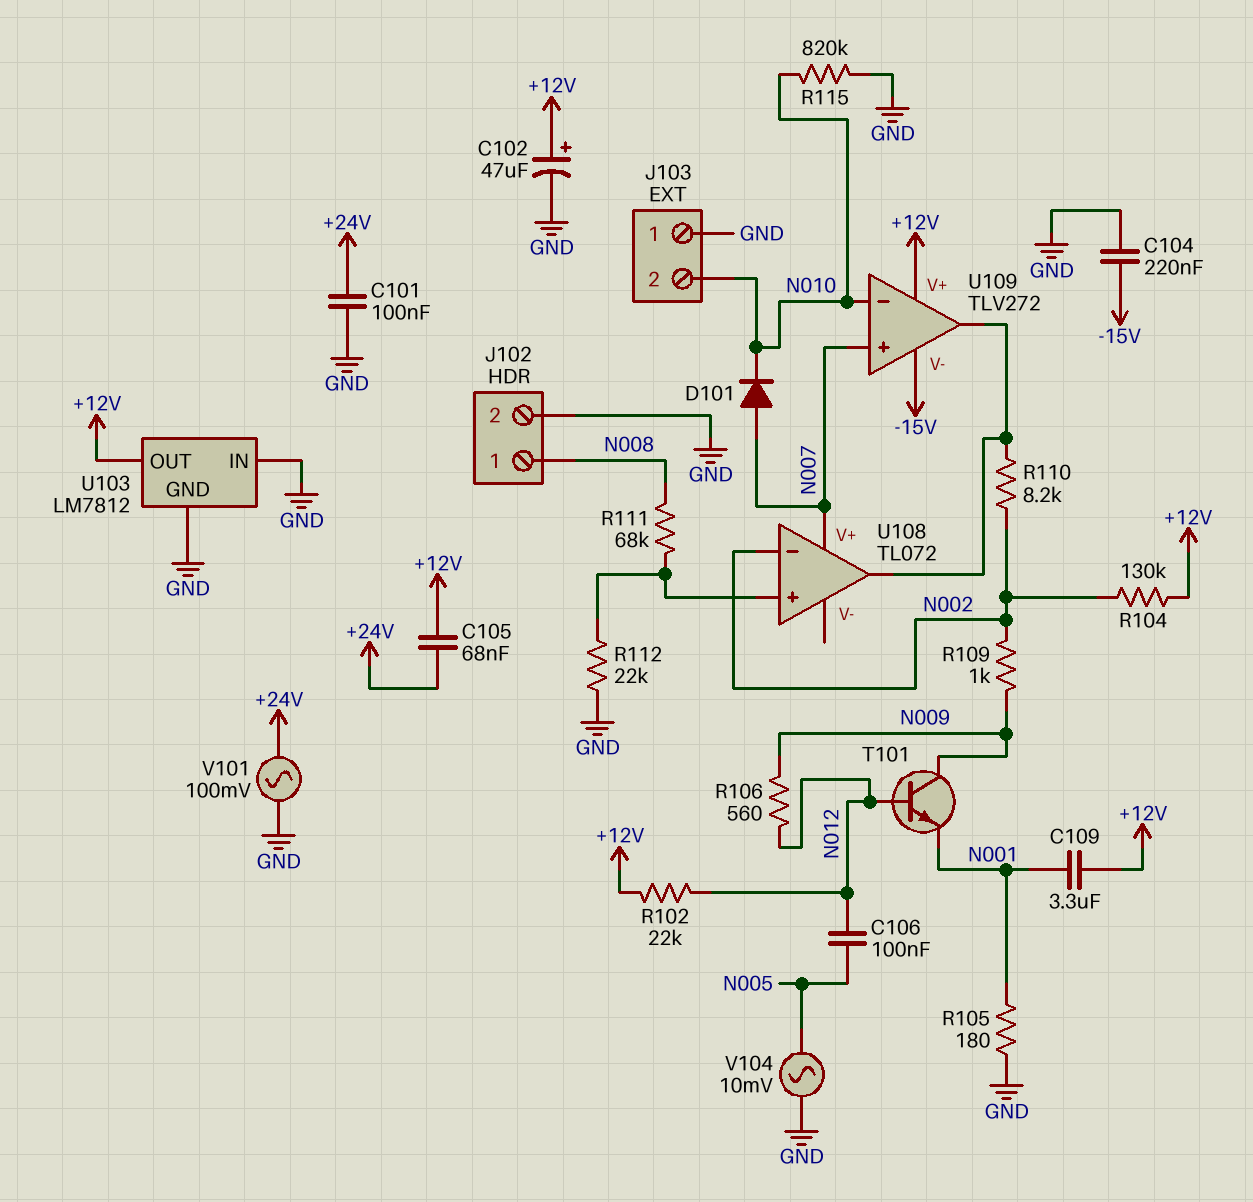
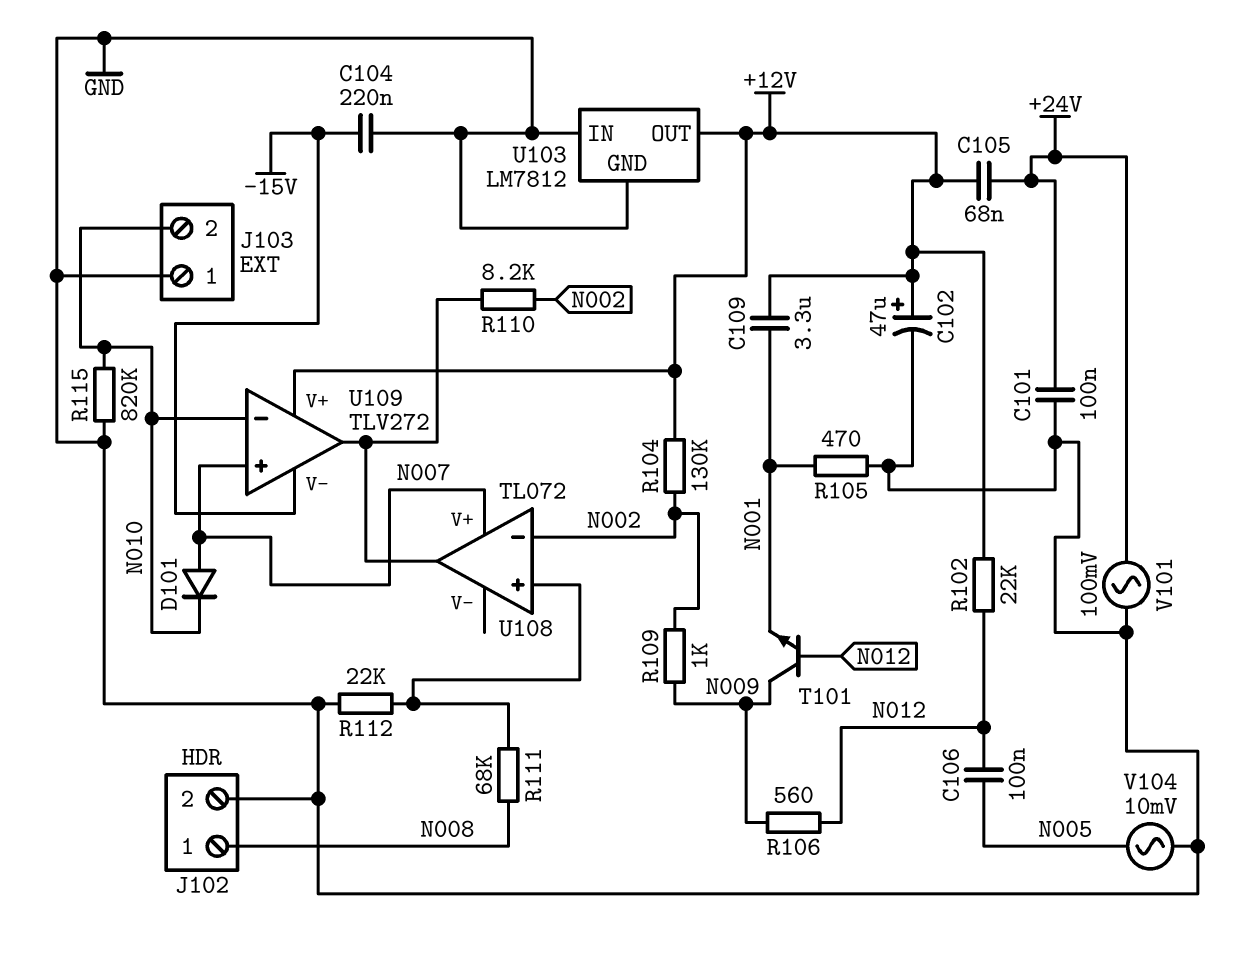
R105: 180 (GND, N001) -> 470 (GND, N001)

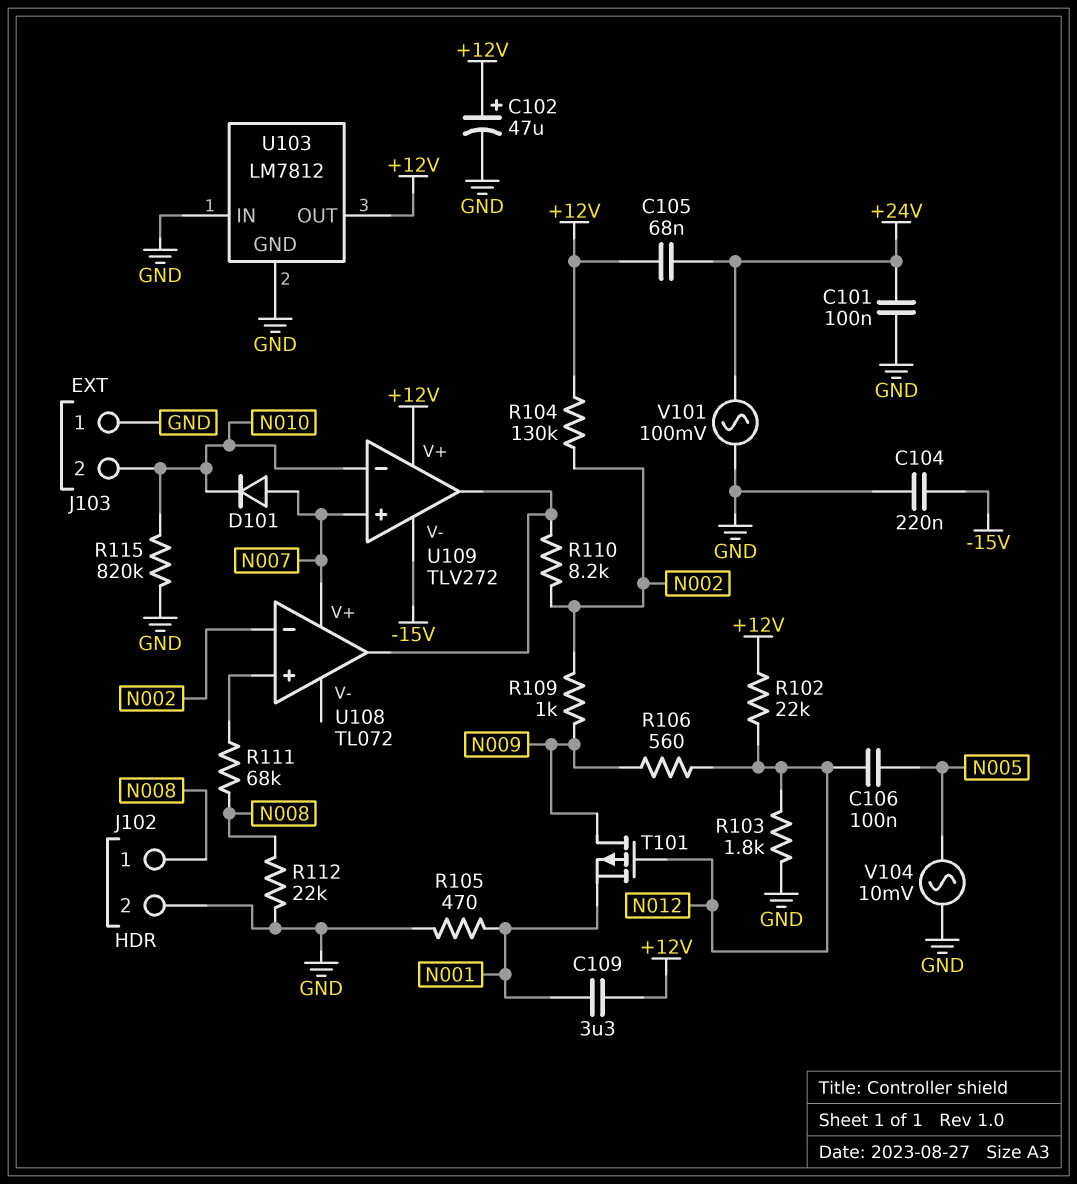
R103: none -> 1.8k (GND, N012)
R112: 22k (GND, U108/in+) -> 22k (GND, N008)
T101: NPN (B N012, C N009, E N001) -> PMOS (G N012, D N009, S N001)

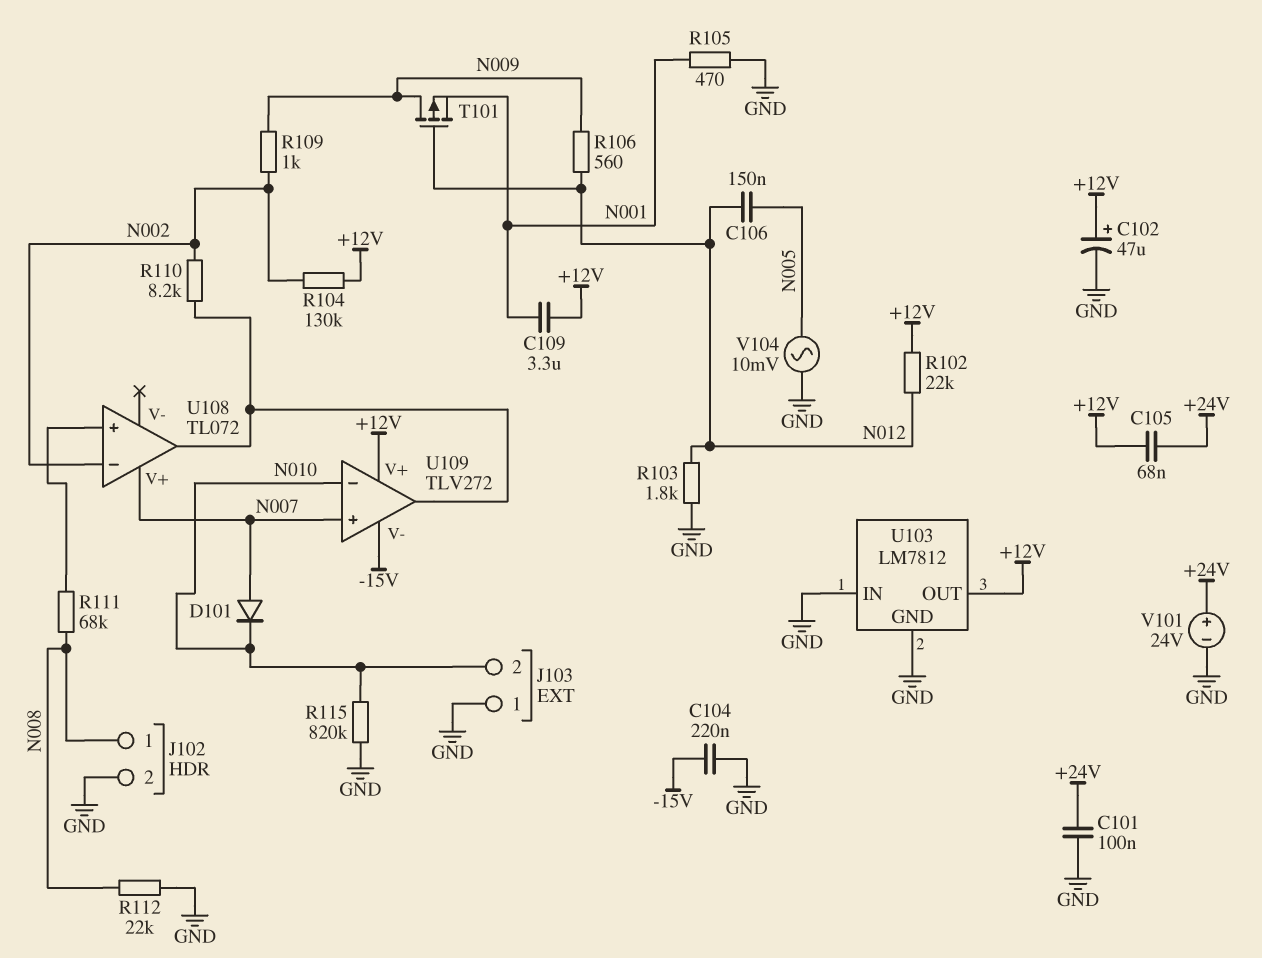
C106: 100nF (N005, N012) -> 150nF (N005, N012)
V101: AC 100mV (+24V, GND) -> 24V (plus +24V, minus GND)

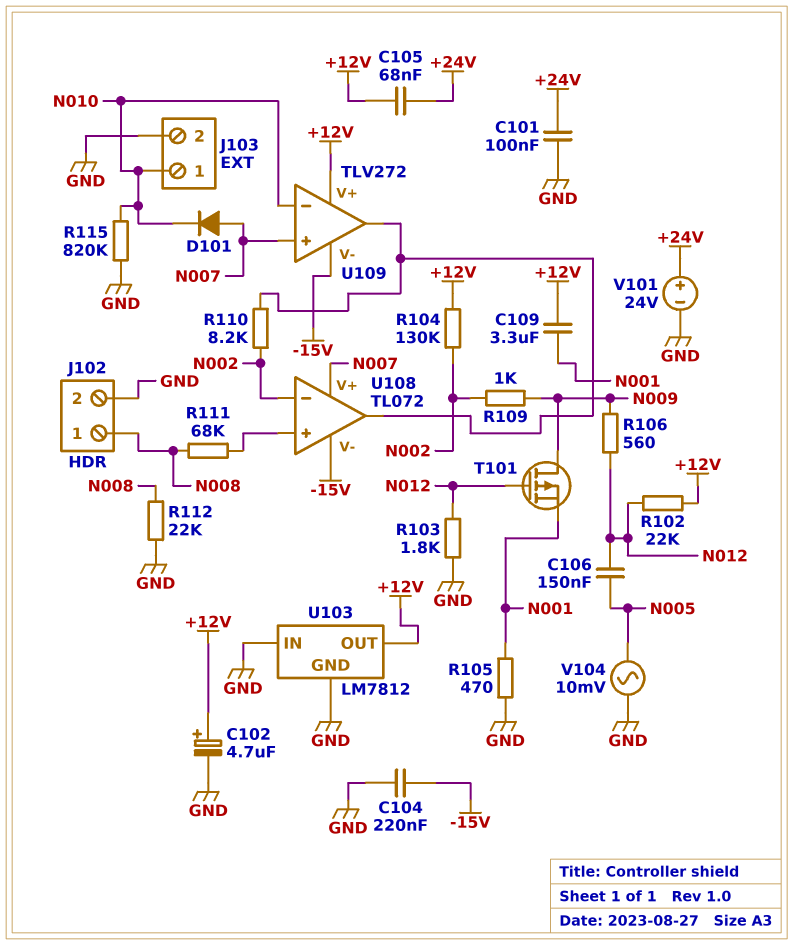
C102: 47uF (plus +12V, minus GND) -> 4.7uF (plus +12V, minus GND)
J103 pin 1: GND -> N010
J103 pin 2: N010 -> GND
U108 pin V-: none -> -15V

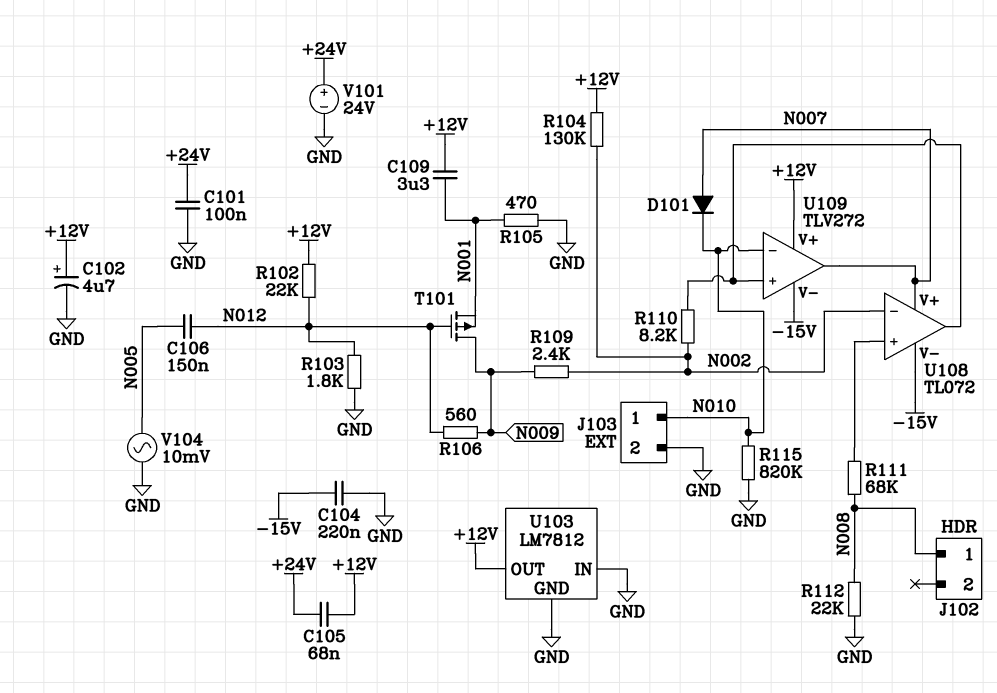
J102 pin 2: GND -> none
R109: 1k (N002, N009) -> 2.4k (N002, N009)
U109 pin in+: N007 -> U108/out
U109 pin out: U108/out -> N007

